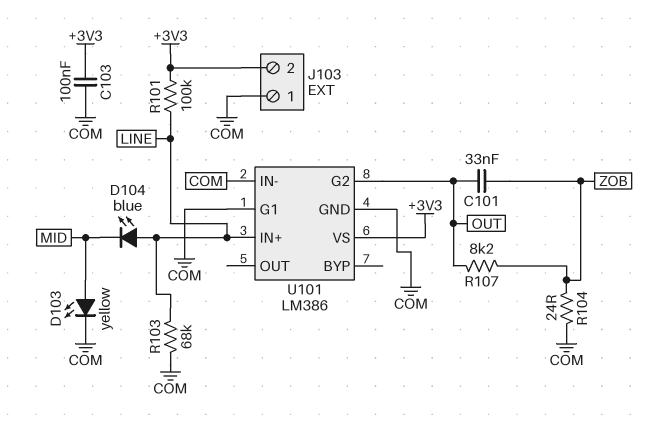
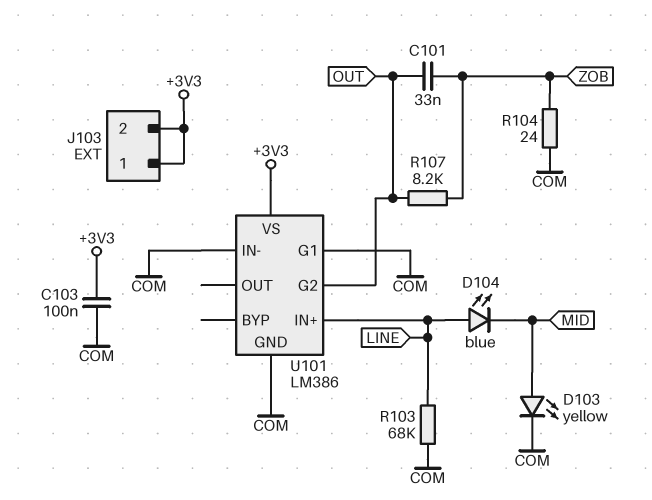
J103 pin 1: COM -> +3V3
R101: 100k (+3V3, LINE) -> none

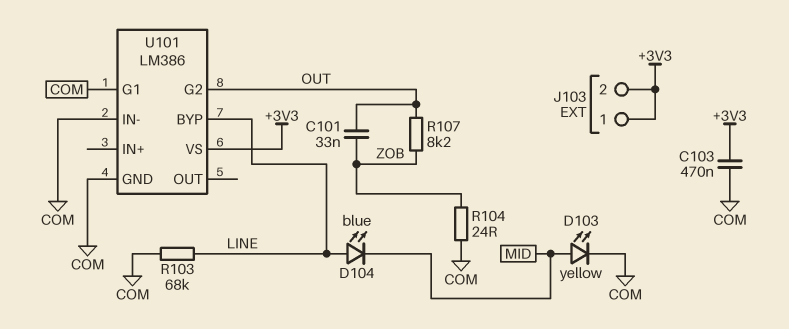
C103: 100nF (+3V3, COM) -> 470nF (+3V3, COM)
U101 pin BYP: none -> LINE
U101 pin IN+: LINE -> none

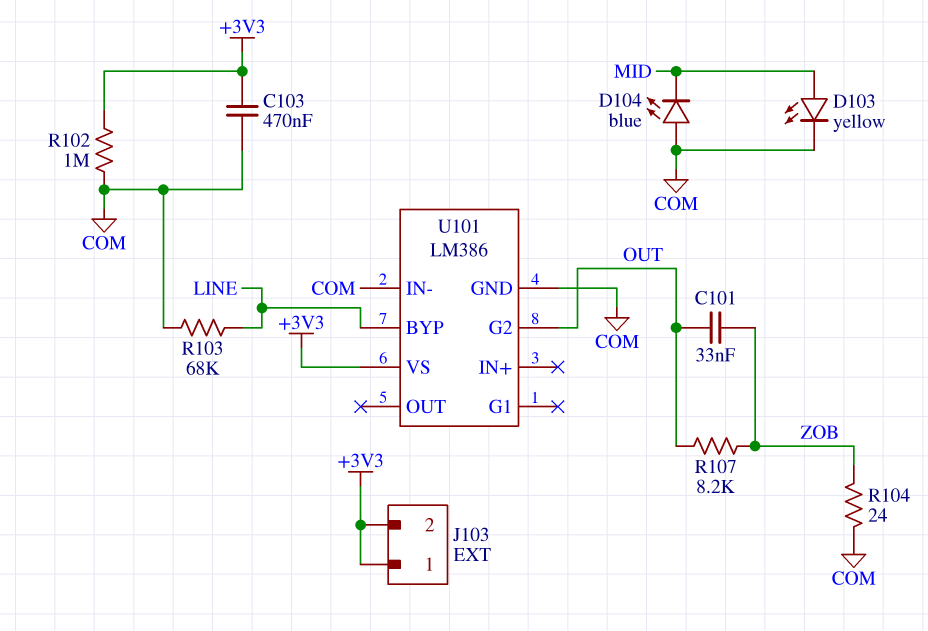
D104: LED blue (A LINE, K MID) -> LED blue (A COM, K MID)
R102: none -> 1M (+3V3, COM)
U101 pin G1: COM -> none

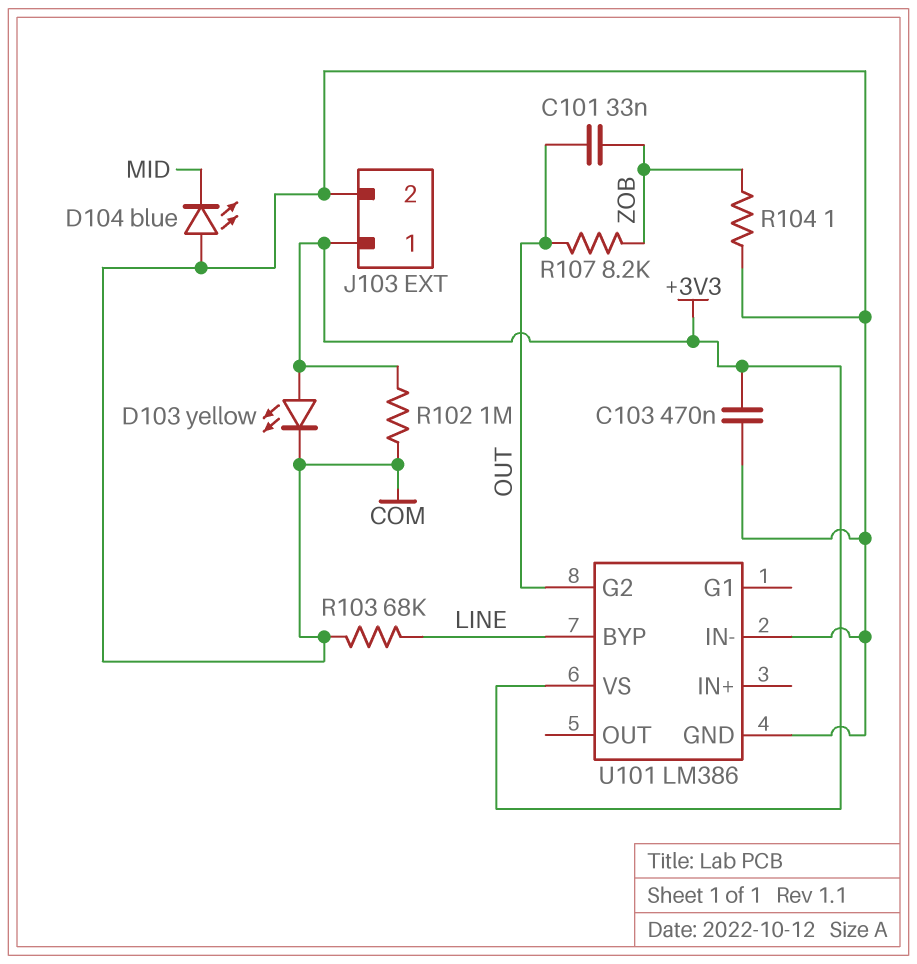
D103: LED yellow (A MID, K COM) -> LED yellow (A +3V3, K COM)
J103 pin 2: +3V3 -> COM
R104: 24 (COM, ZOB) -> 1 (COM, ZOB)

